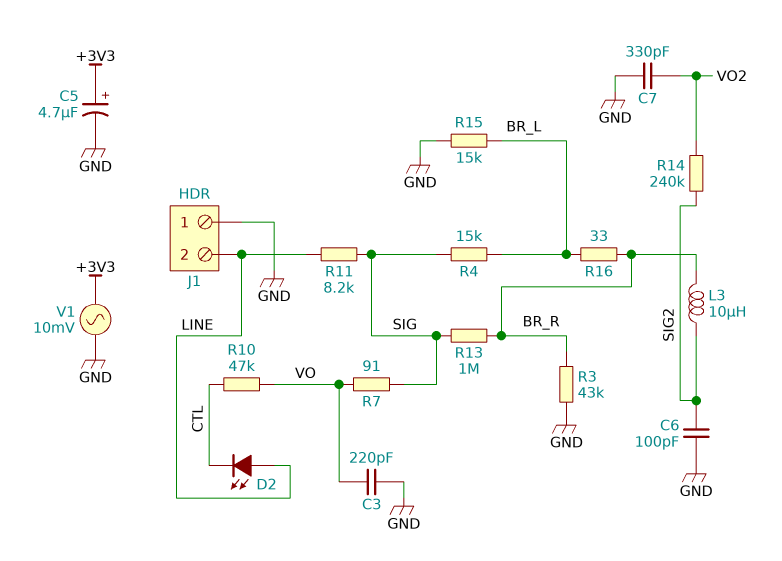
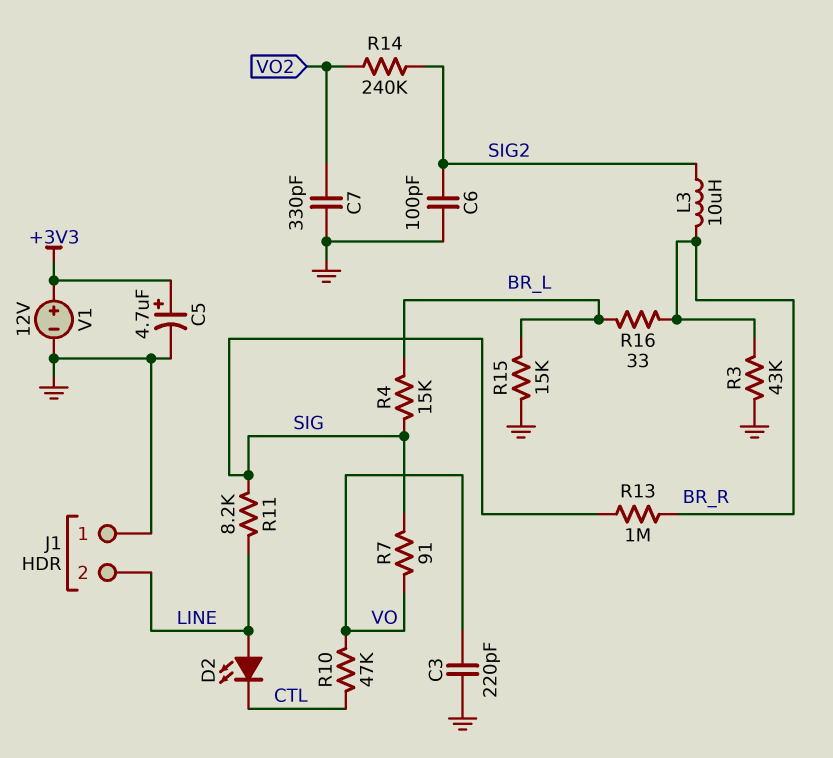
V1: AC 10mV (+3V3, GND) -> 12V (plus +3V3, minus GND)

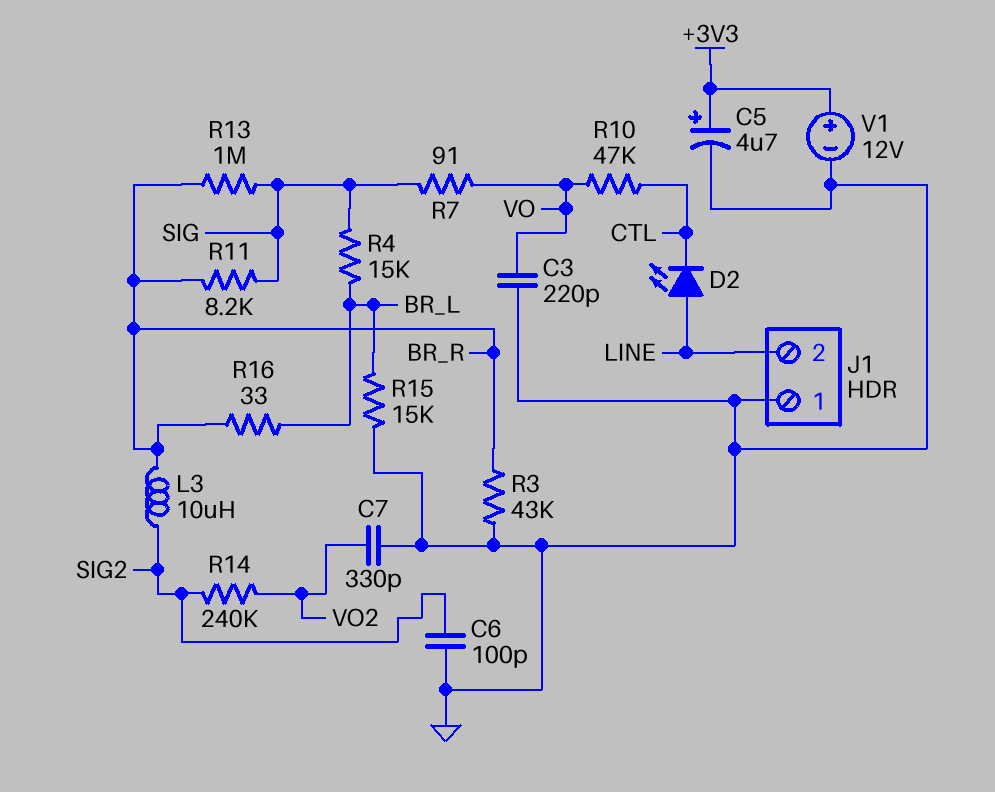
R11: 8.2k (LINE, SIG) -> 8.2k (BR_R, SIG)

